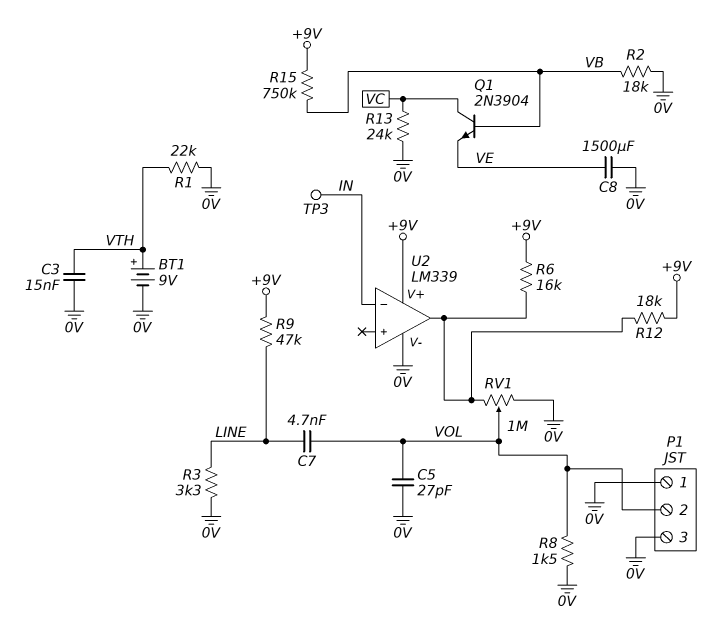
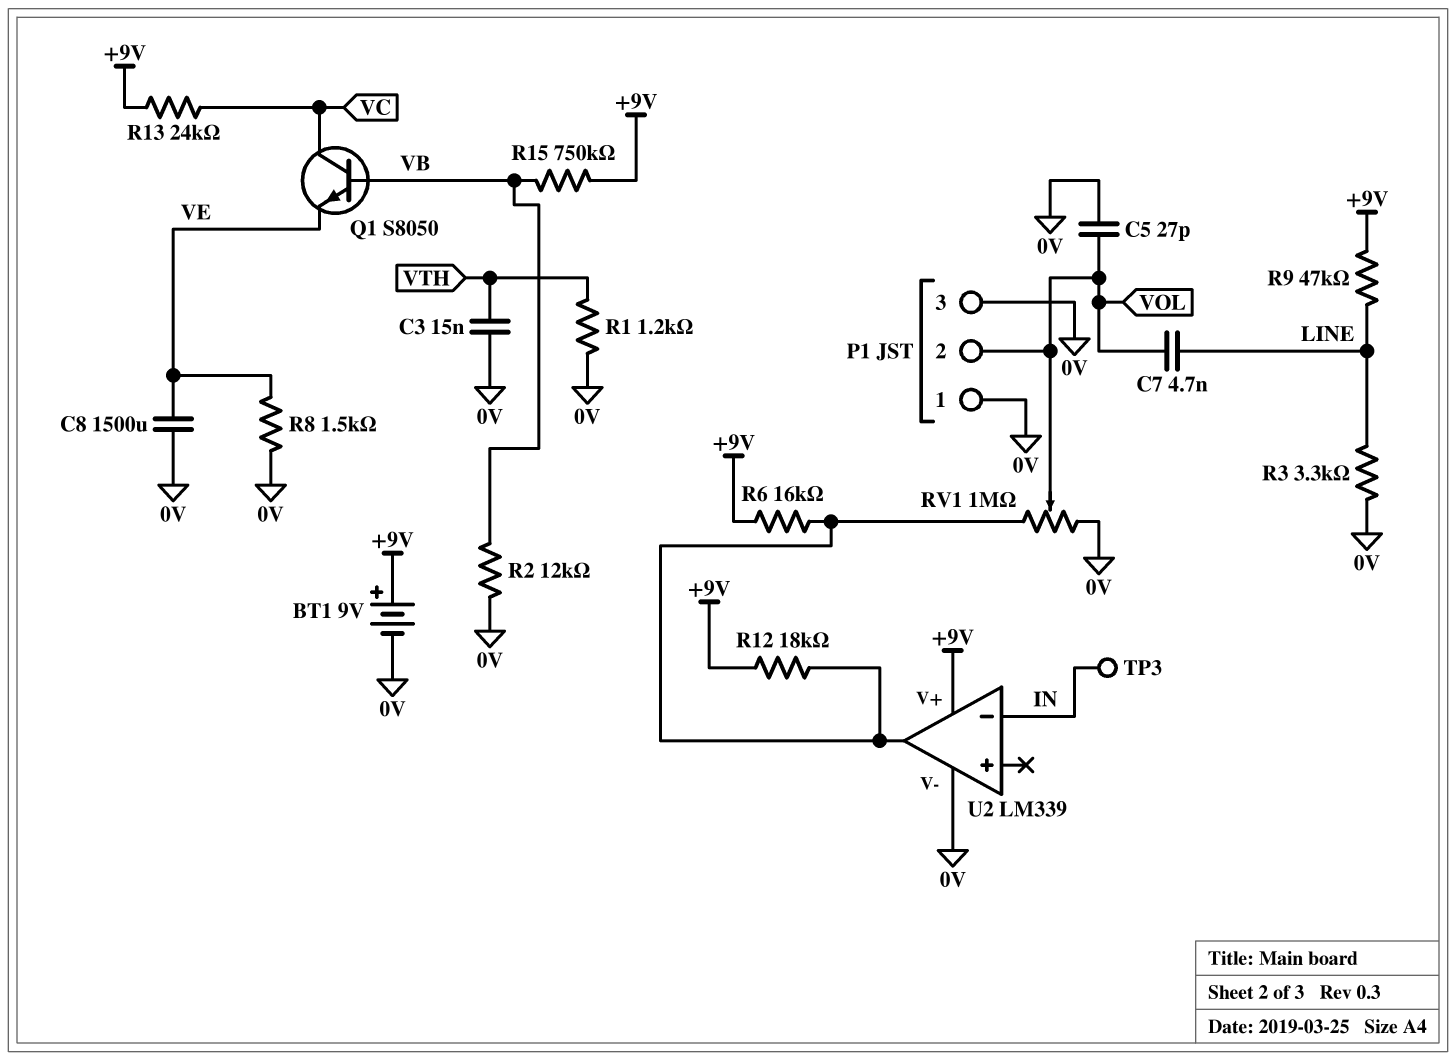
BT1: 9V (plus VTH, minus 0V) -> 9V (plus +9V, minus 0V)
Q1: NPN 2N3904 (B VB, C VC, E VE) -> NPN S8050 (B VB, C VC, E VE)
R1: 22k (0V, VTH) -> 1.2k (0V, VTH)
R2: 18k (0V, VB) -> 12k (0V, VB)
R8: 1.5k (0V, VOL) -> 1.5k (0V, VE)
R13: 24k (0V, VC) -> 24k (+9V, VC)

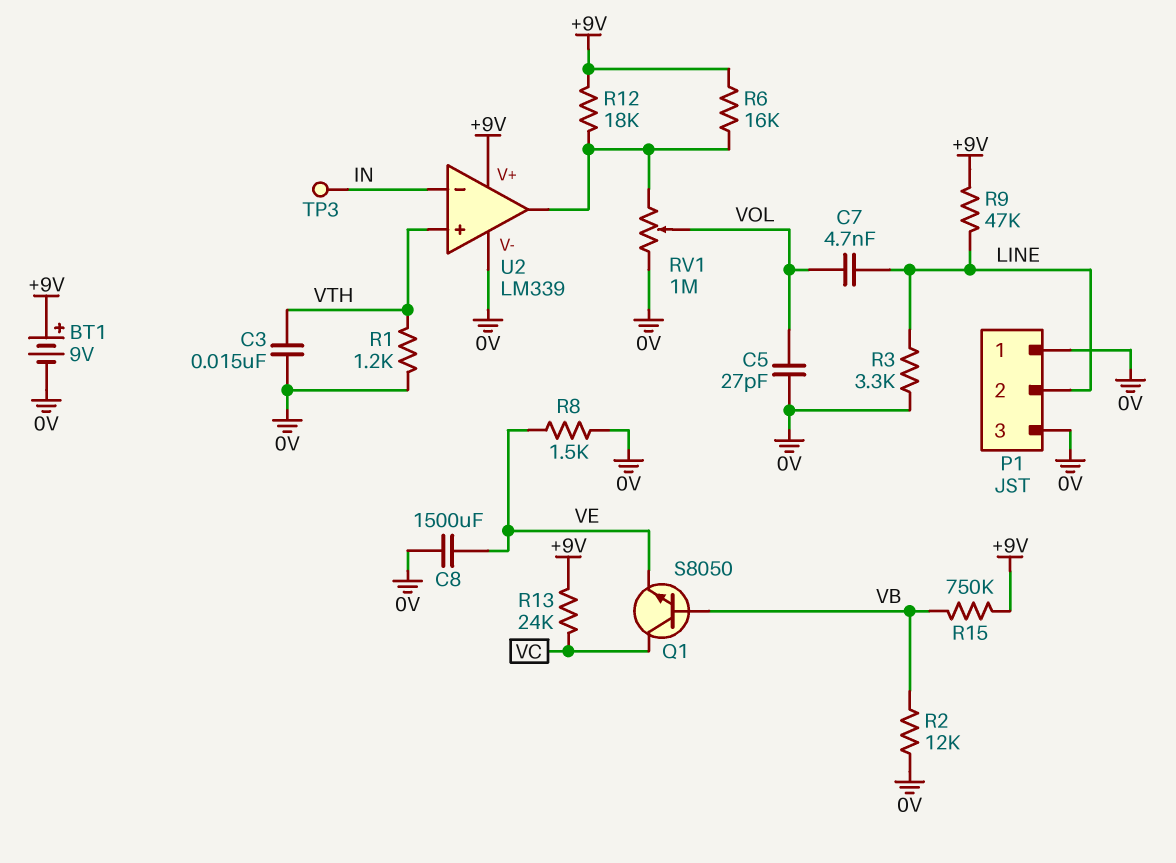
P1 pin 2: VOL -> LINE
U2 pin in+: none -> VTH

